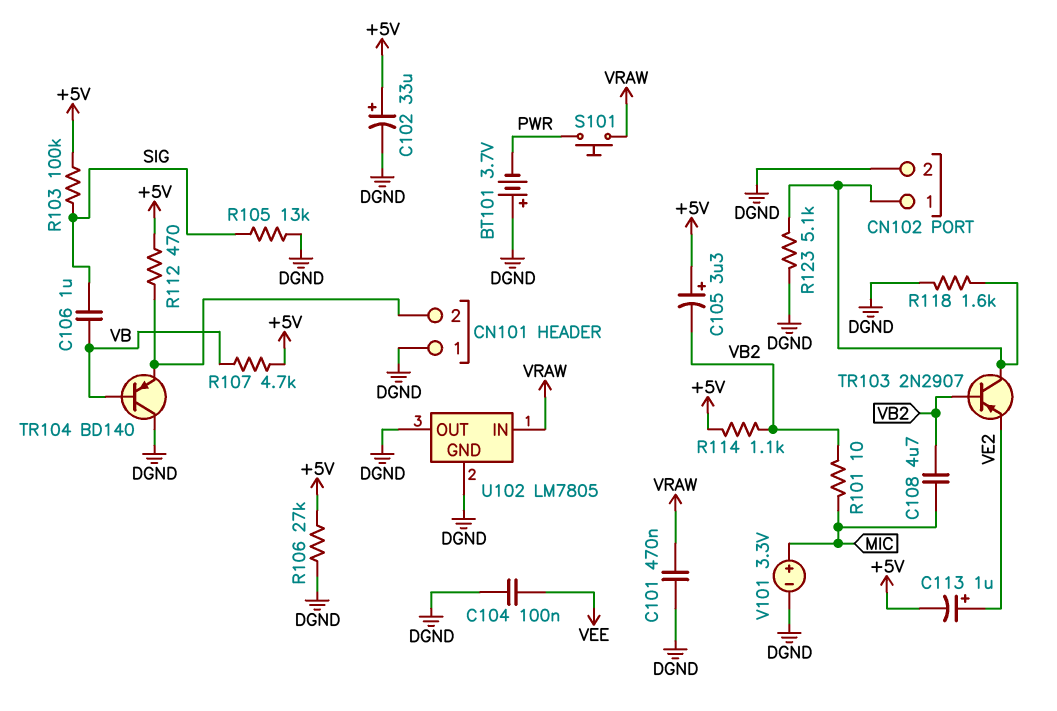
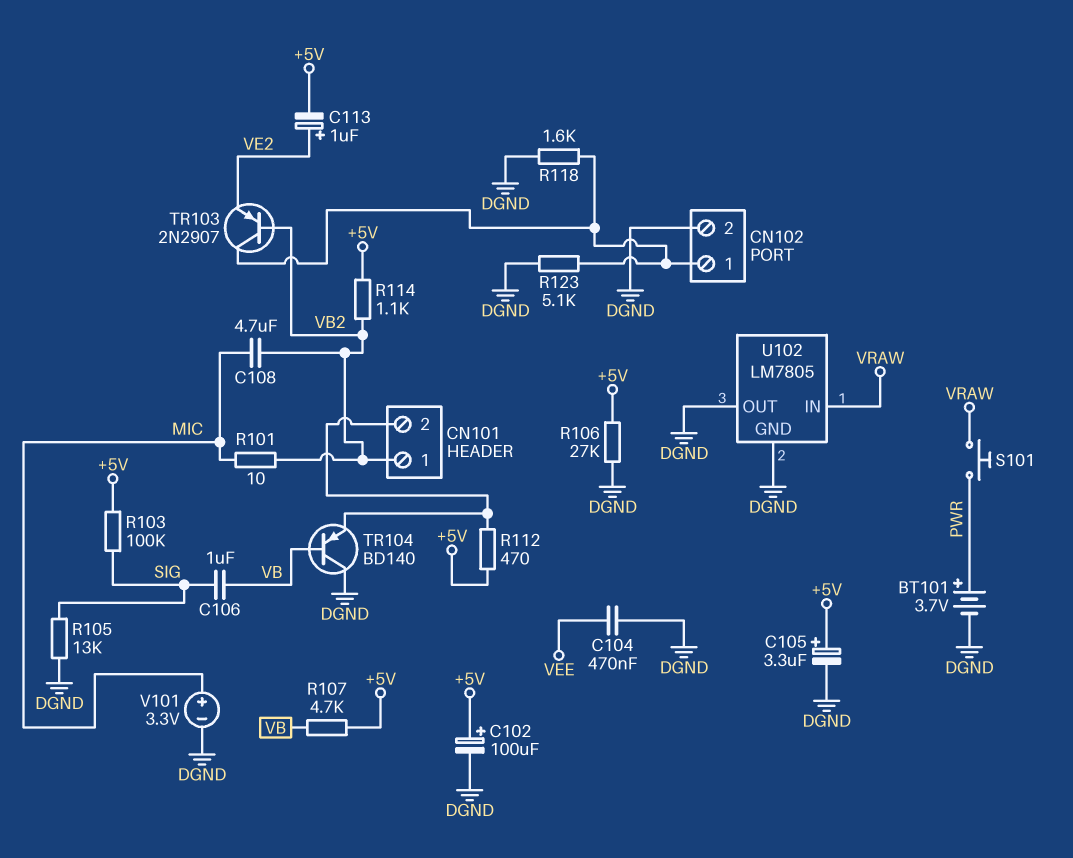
BT101: 3.7V (plus DGND, minus PWR) -> 3.7V (plus PWR, minus DGND)
C101: 470nF (DGND, VRAW) -> none
C102: 33uF (plus +5V, minus DGND) -> 100uF (plus +5V, minus DGND)
C104: 100nF (DGND, VEE) -> 470nF (DGND, VEE)
C105: 3.3uF (plus +5V, minus VB2) -> 3.3uF (plus +5V, minus DGND)
CN101 pin 1: DGND -> VB2

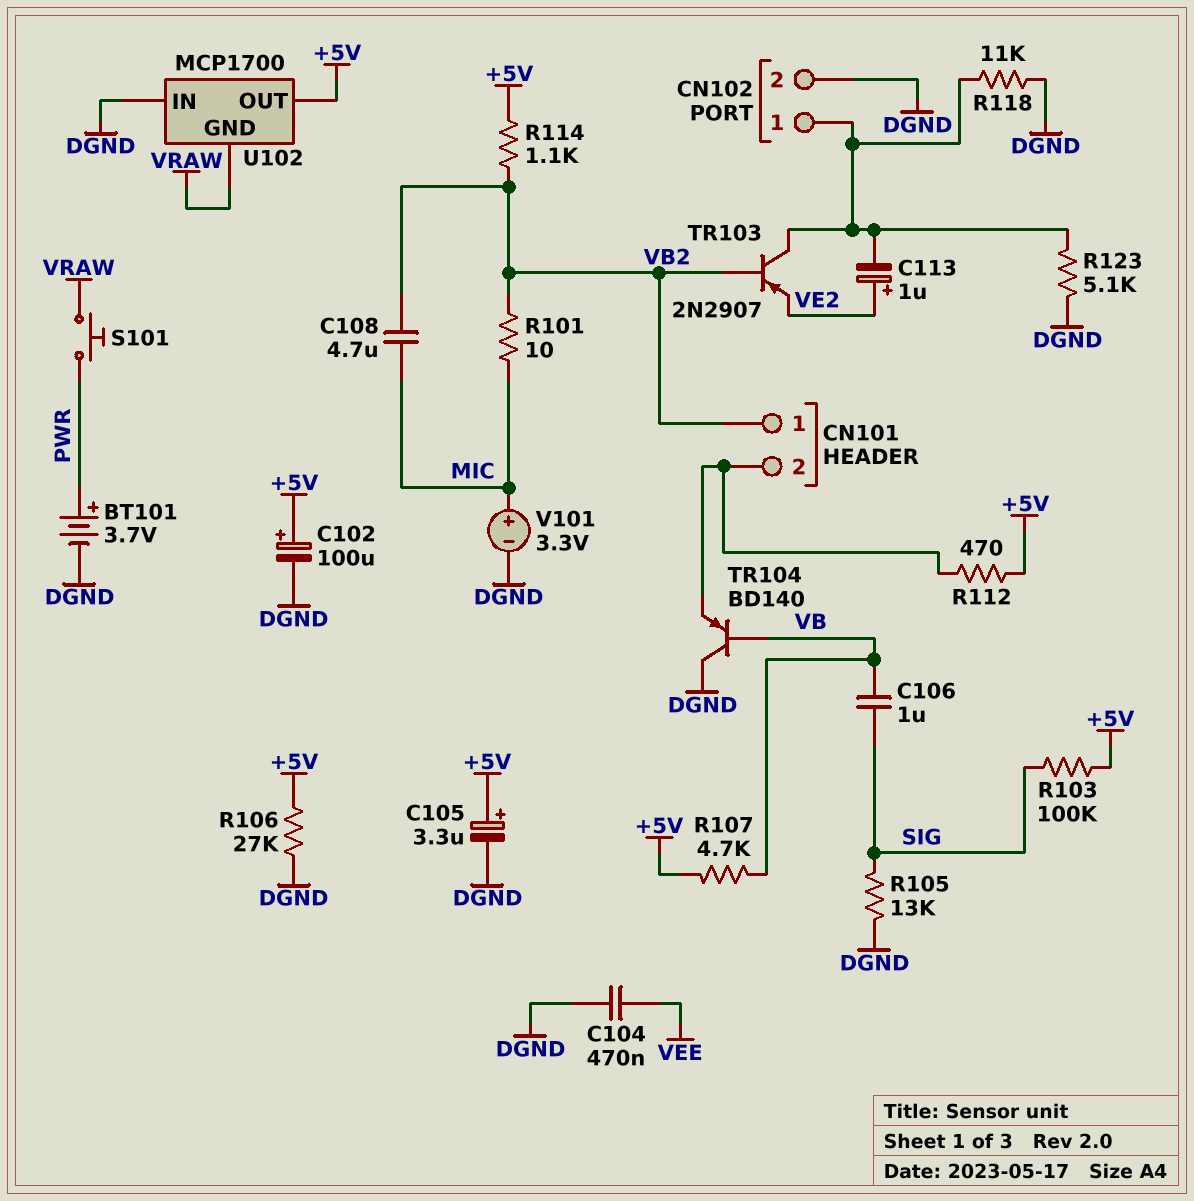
C113: 1uF (plus VE2, minus +5V) -> 1uF (plus VE2, minus CN102/1)
R118: 1.6k (CN102/1, DGND) -> 11k (CN102/1, DGND)
U102: LM7805 -> MCP1700
U102 pin GND: DGND -> VRAW
U102 pin IN: VRAW -> DGND
U102 pin OUT: DGND -> +5V

